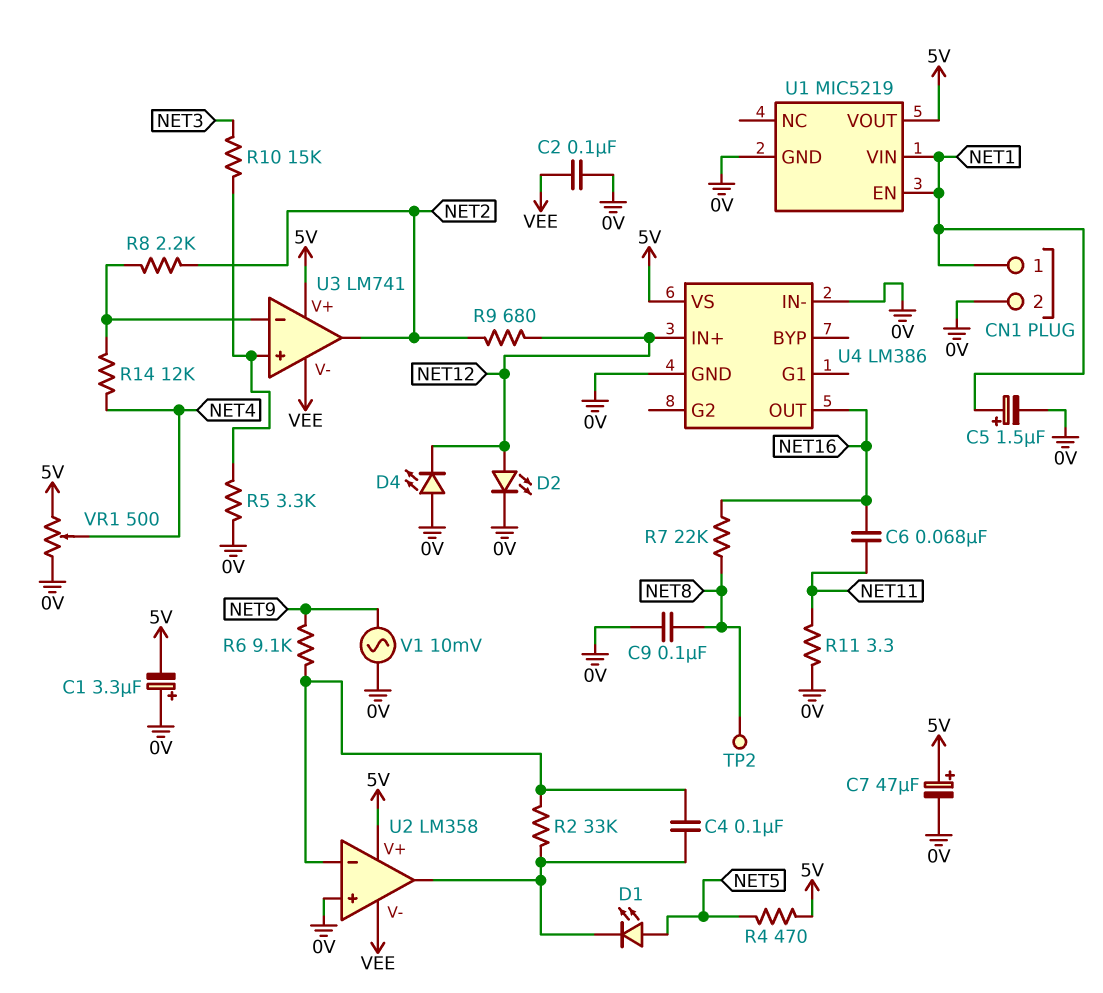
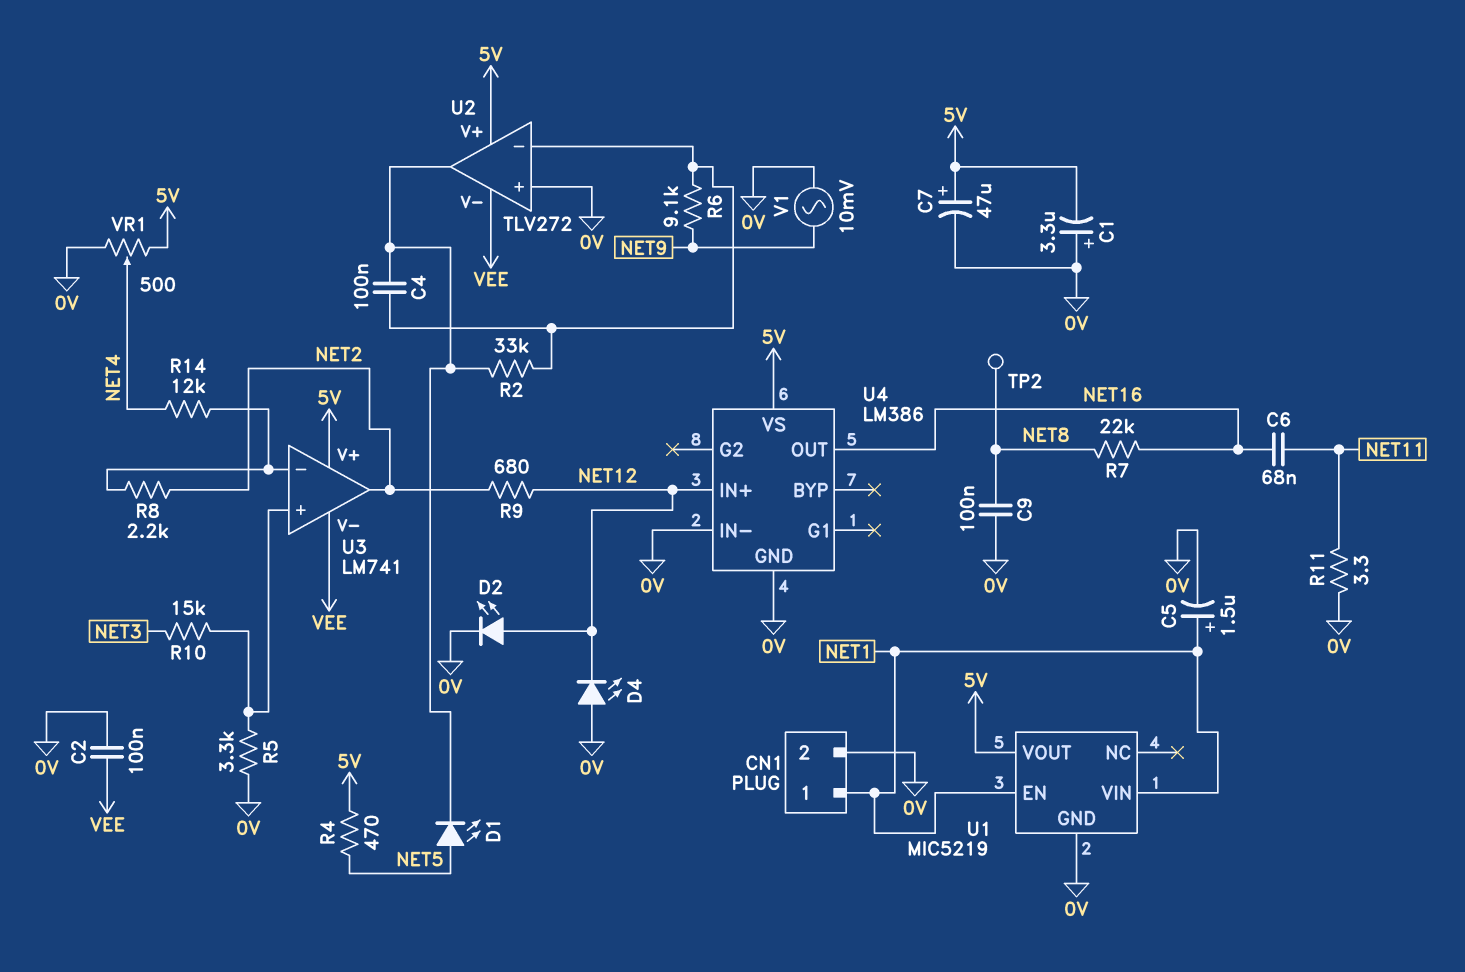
U2: LM358 -> TLV272

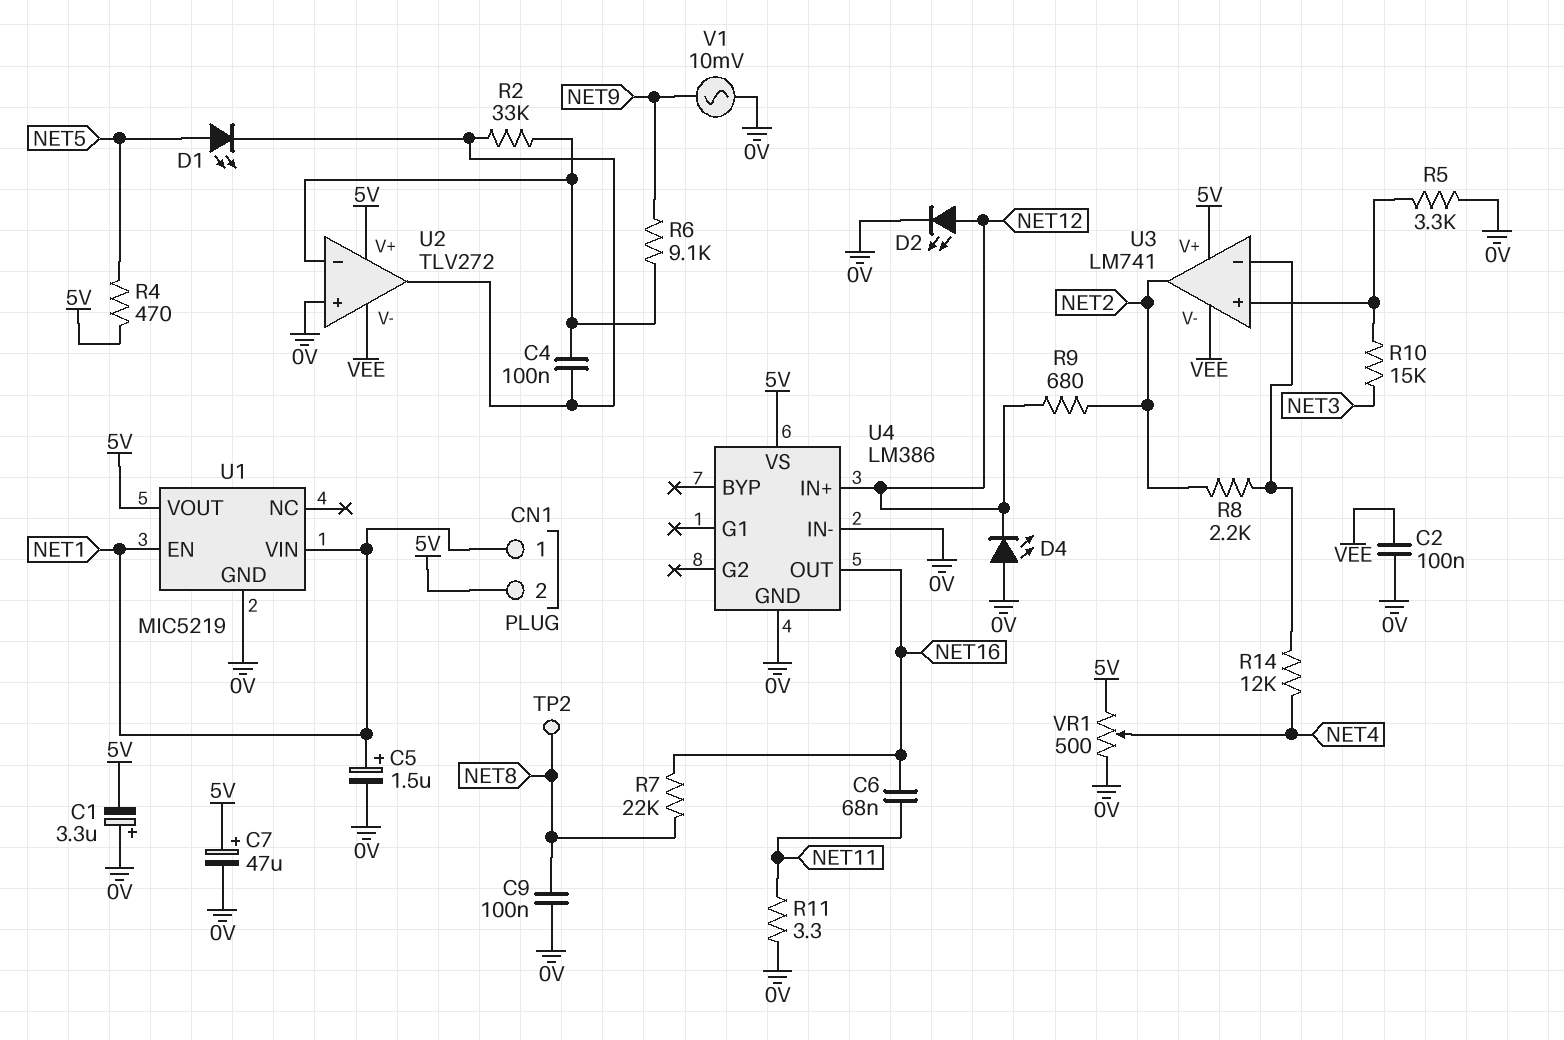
CN1 pin 2: 0V -> 5V

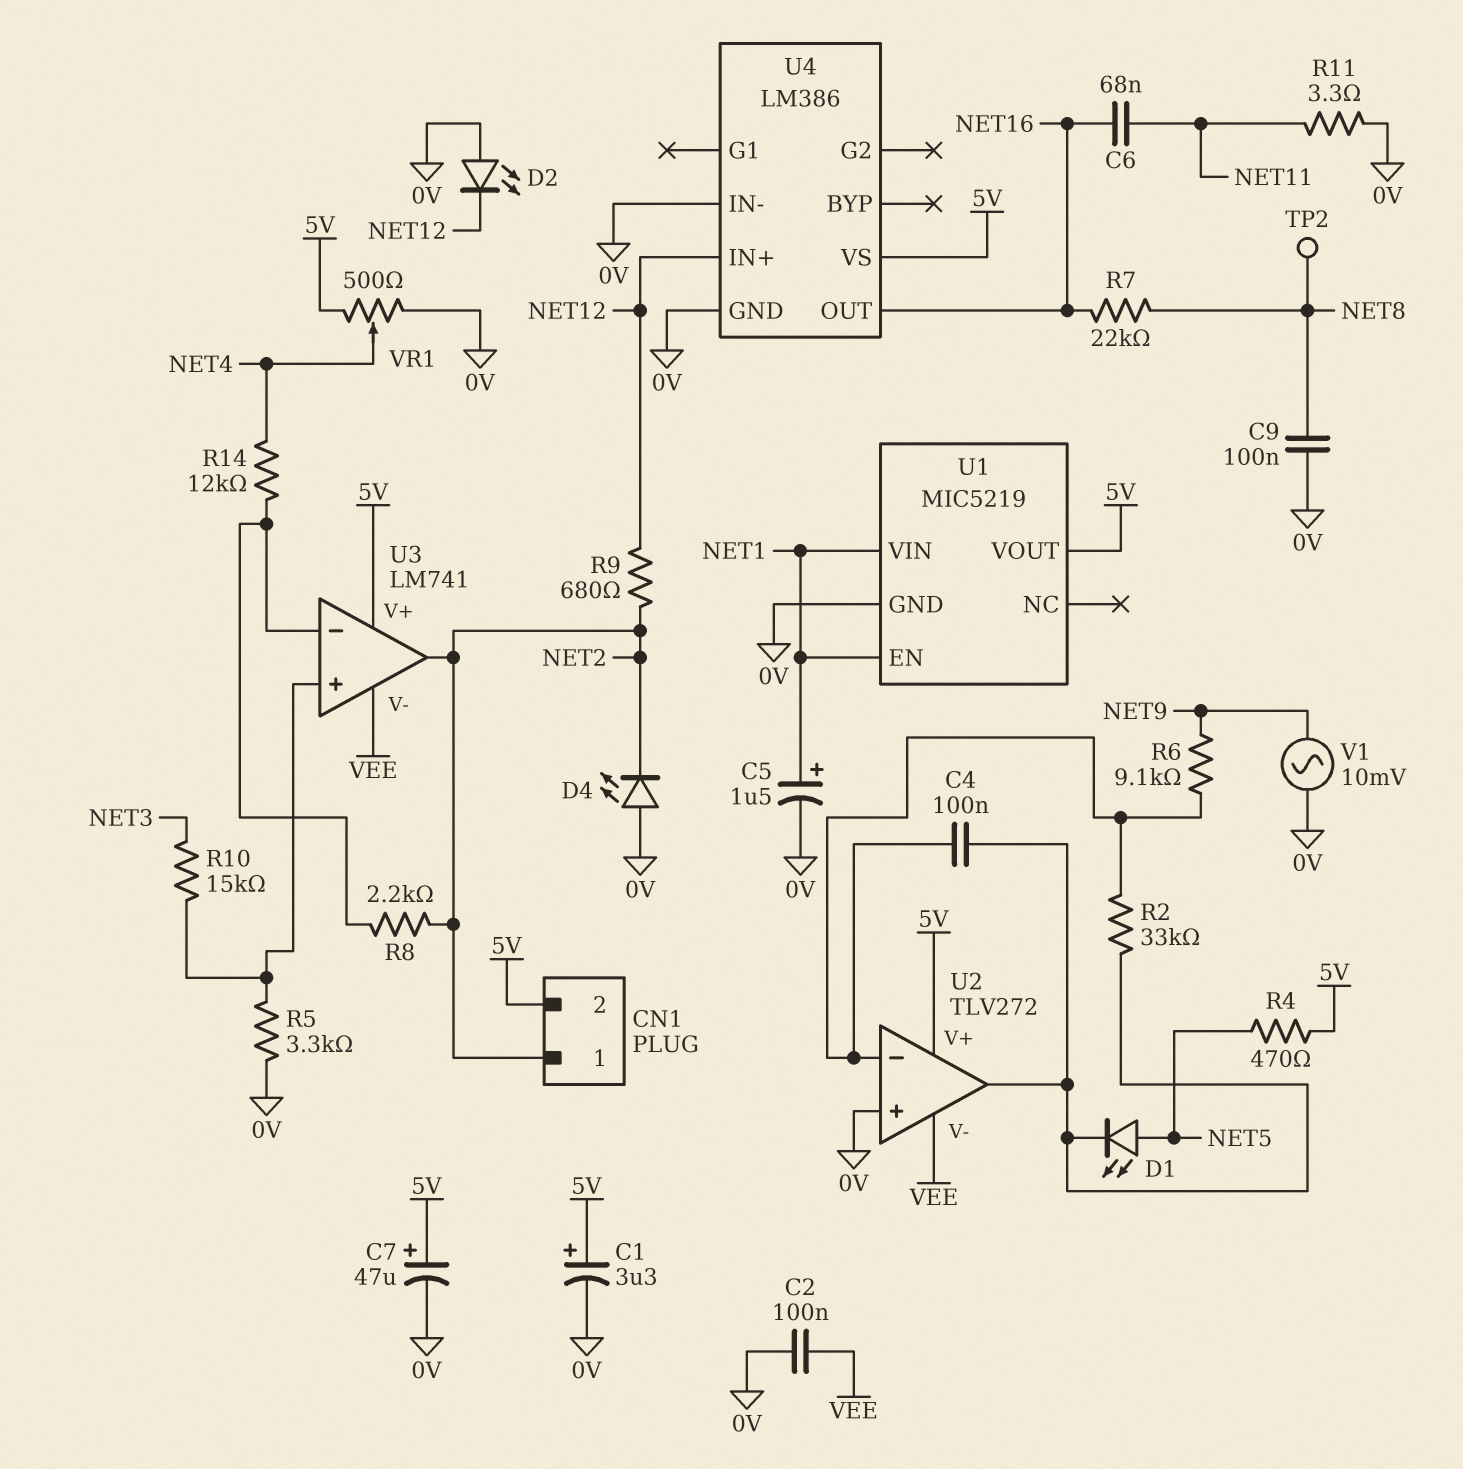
C1: 3.3uF (plus 0V, minus 5V) -> 3.3uF (plus 5V, minus 0V)
CN1 pin 1: NET1 -> NET2
D2: LED (A NET12, K 0V) -> LED (A 0V, K NET12)
D4: LED (A 0V, K NET12) -> LED (A 0V, K NET2)

